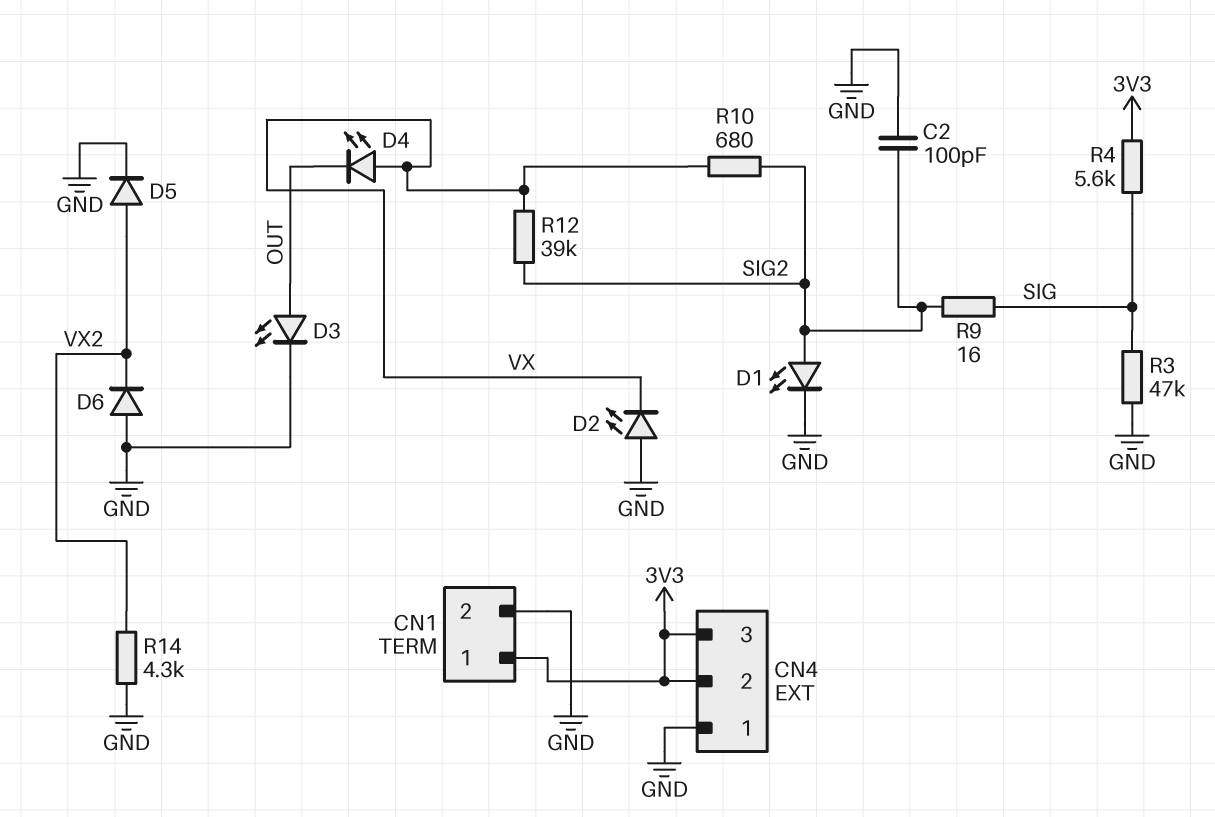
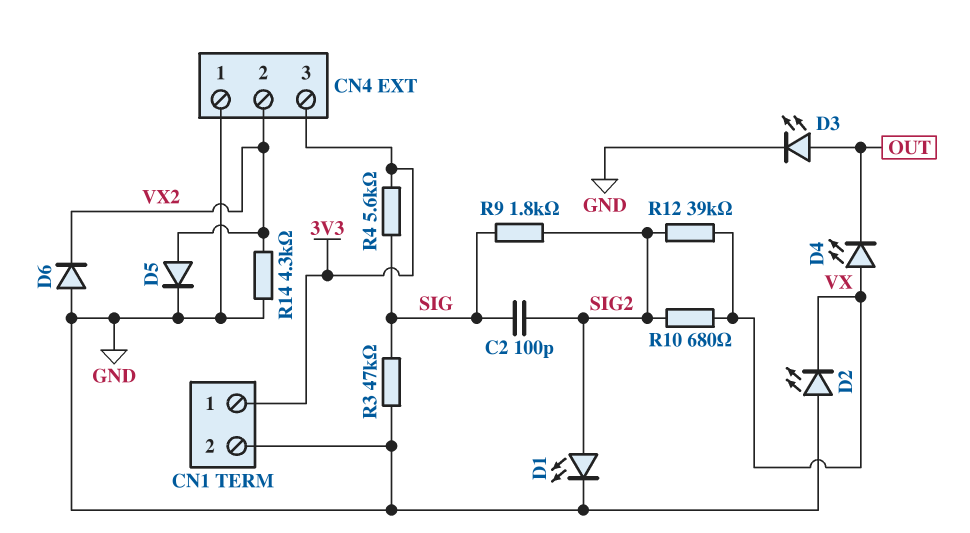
C2: 100pF (GND, SIG2) -> 100pF (SIG, SIG2)
CN4 pin 2: 3V3 -> VX2
R9: 16 (SIG, SIG2) -> 1.8k (SIG, SIG2)

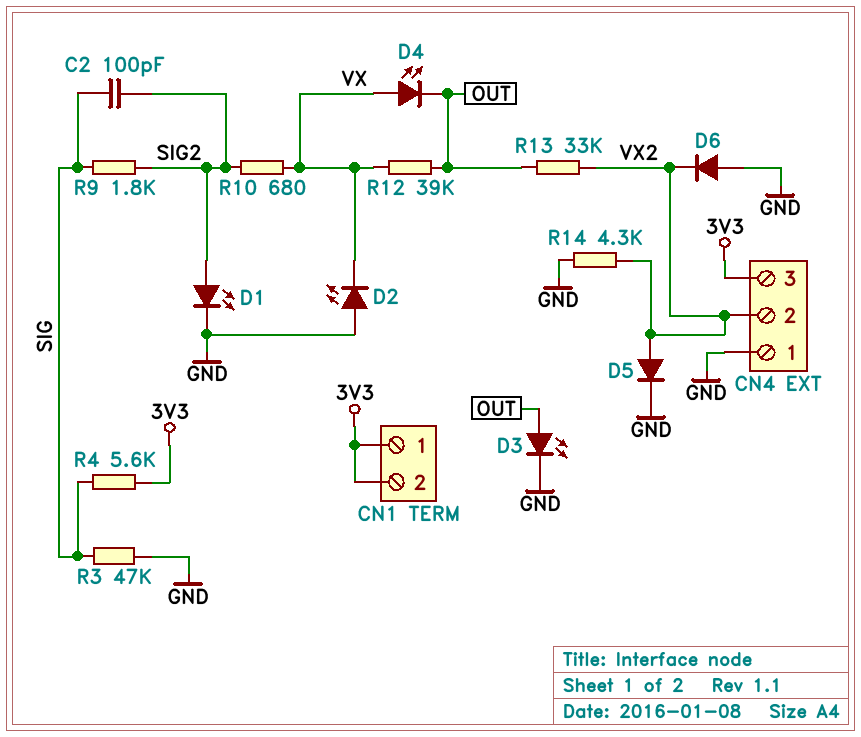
CN1 pin 2: GND -> 3V3
R12: 39k (SIG2, VX) -> 39k (OUT, VX)
R13: none -> 33k (OUT, VX2)

